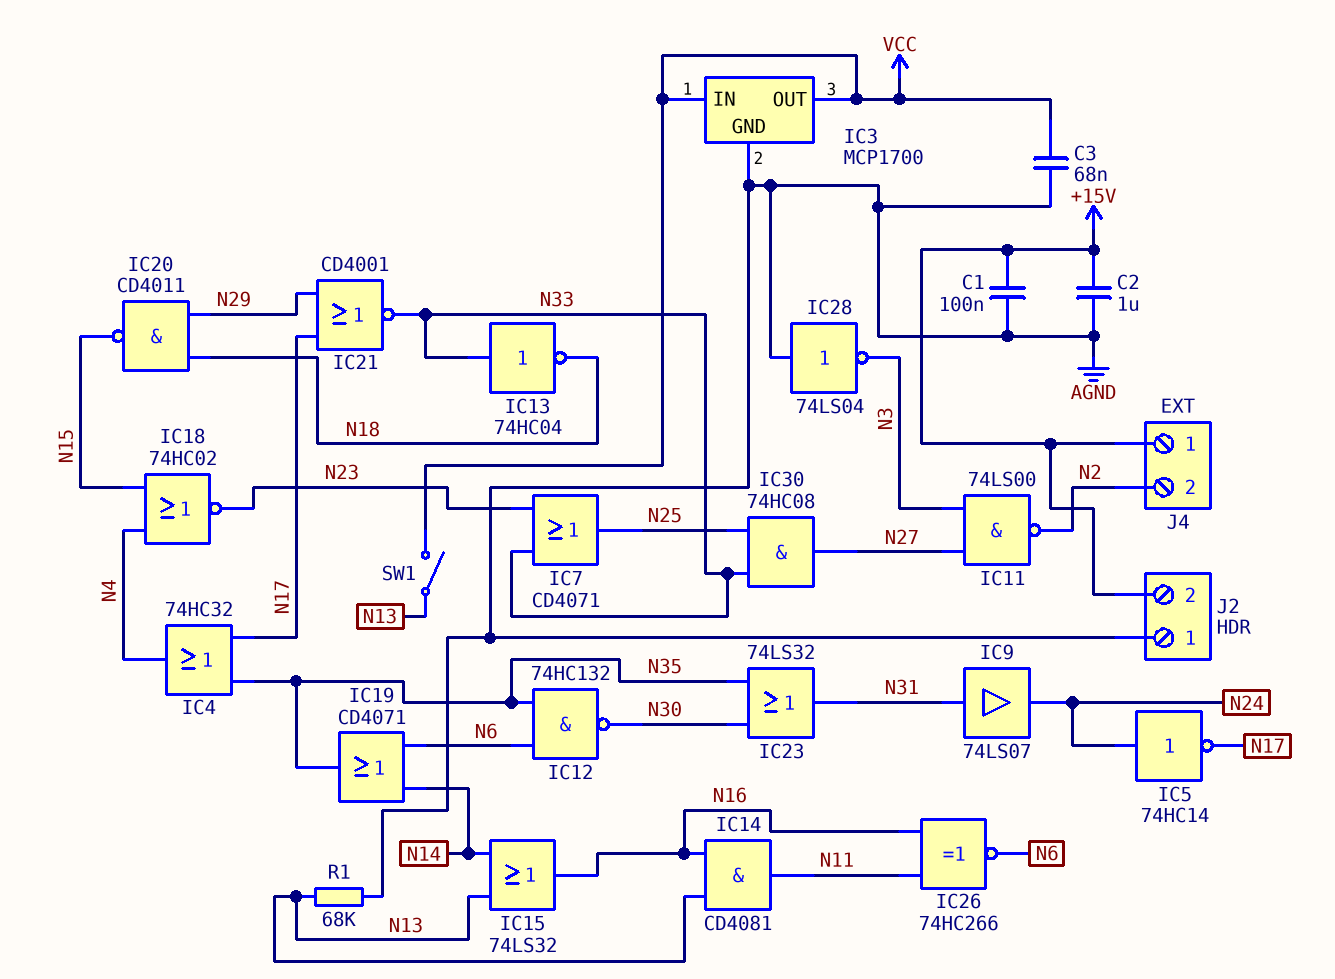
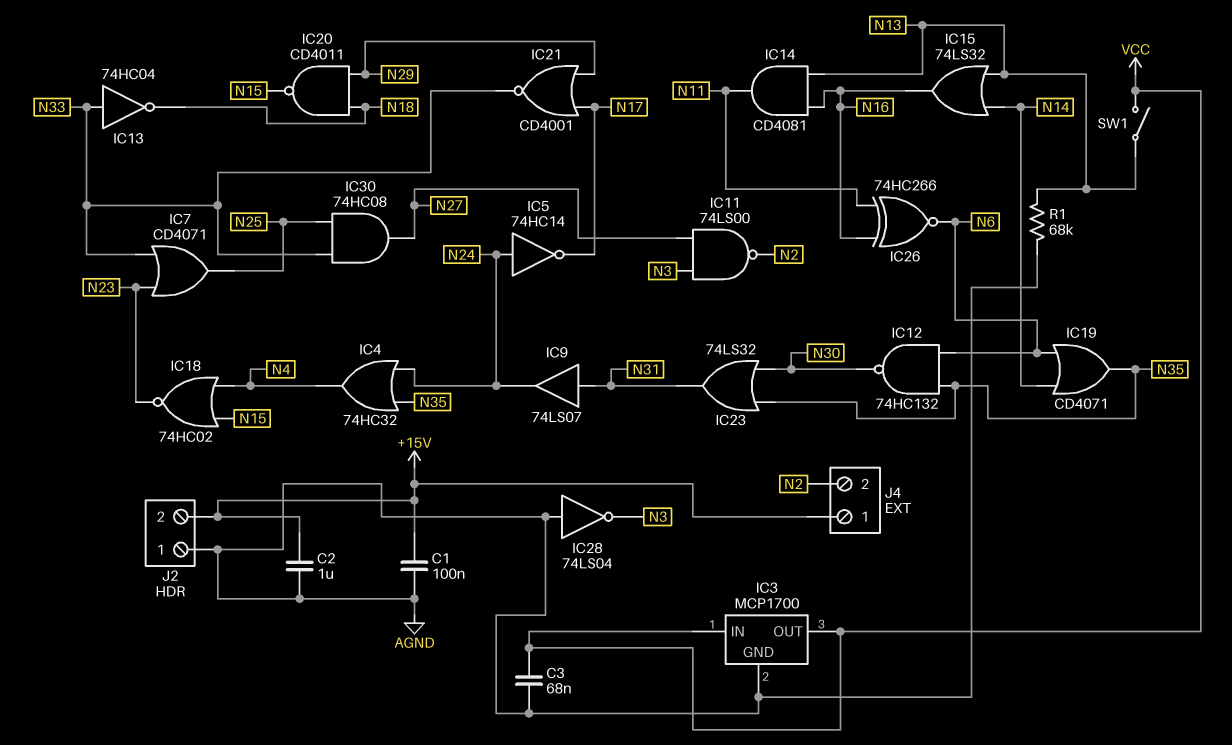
IC4: OR 74HC32 (in N17, in N35, out N4) -> OR 74HC32 (in N24, in N35, out N4)

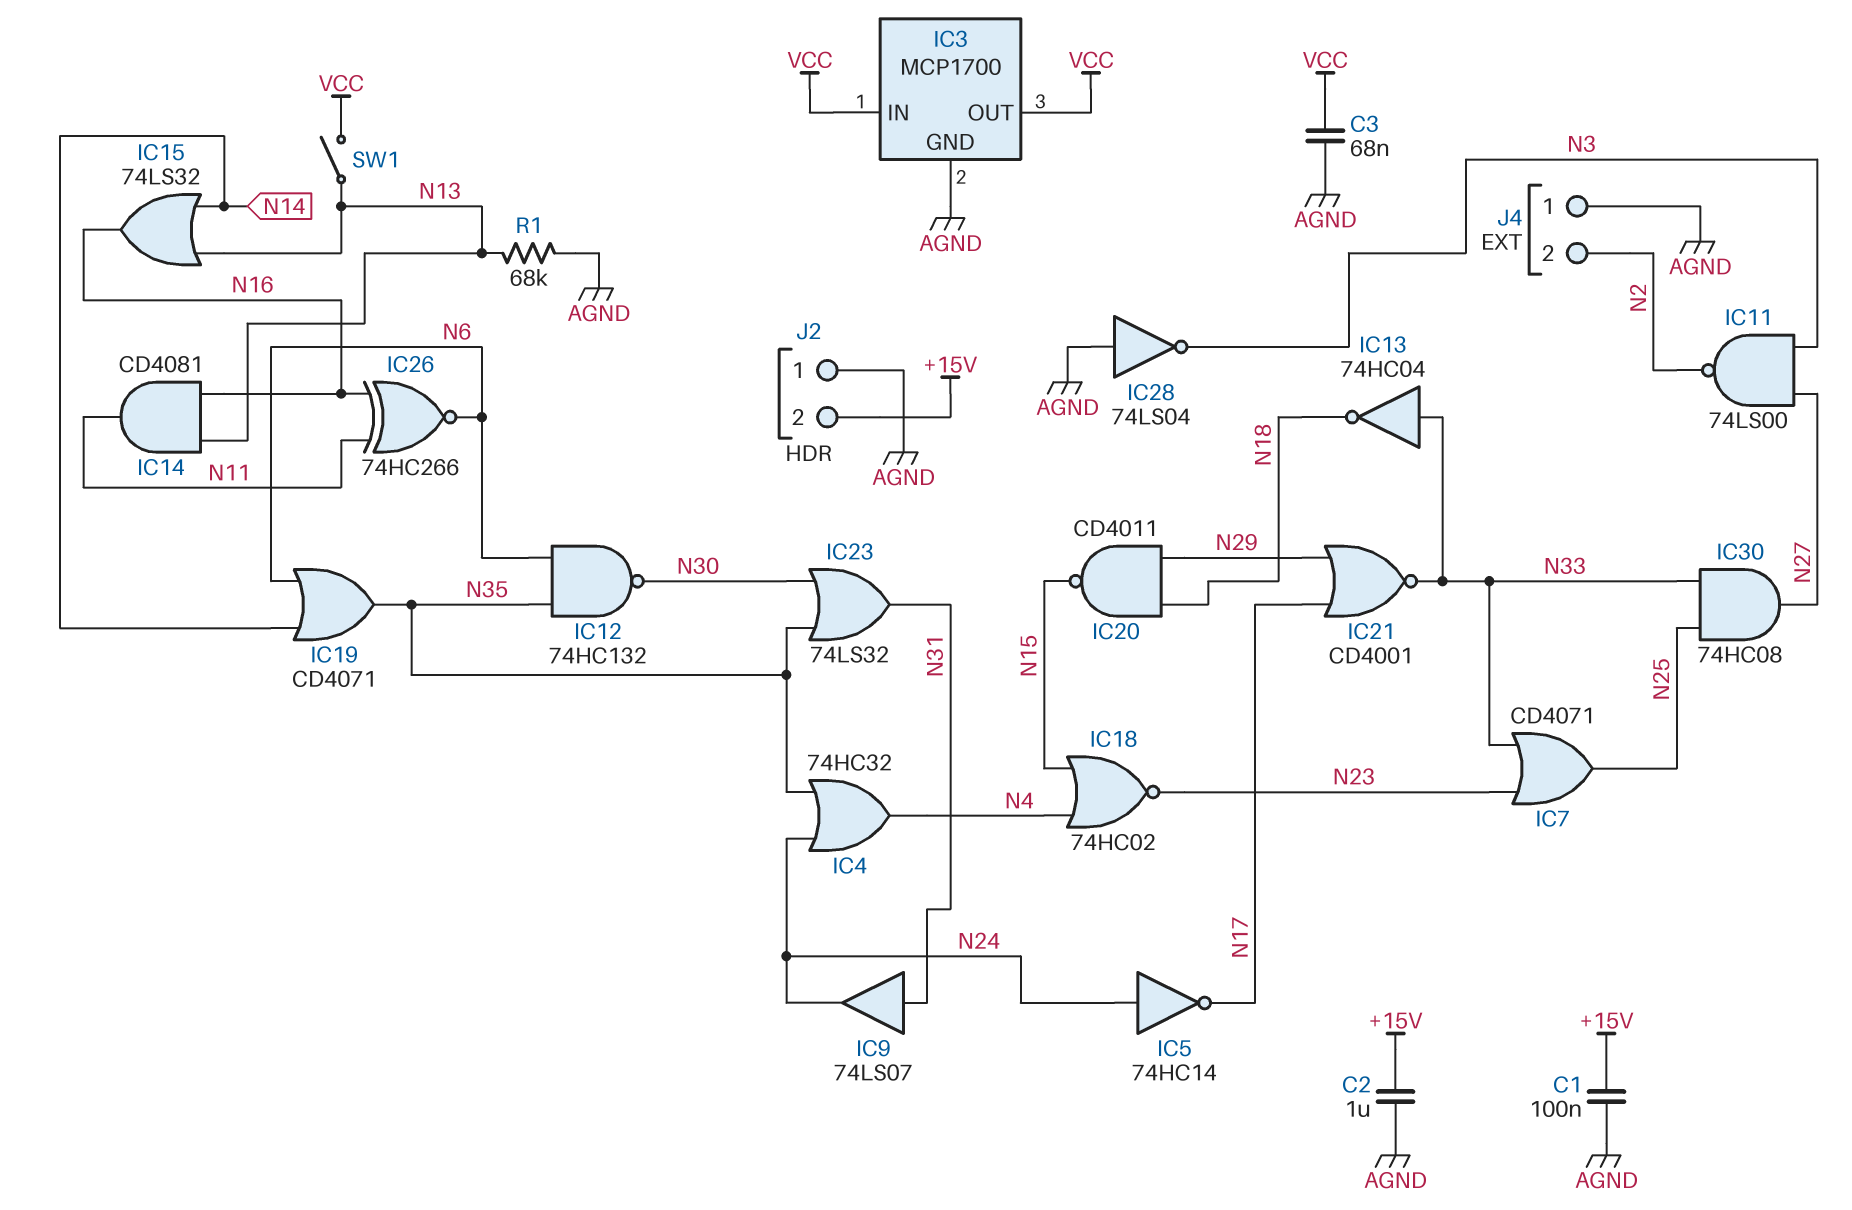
J4 pin 1: +15V -> AGND

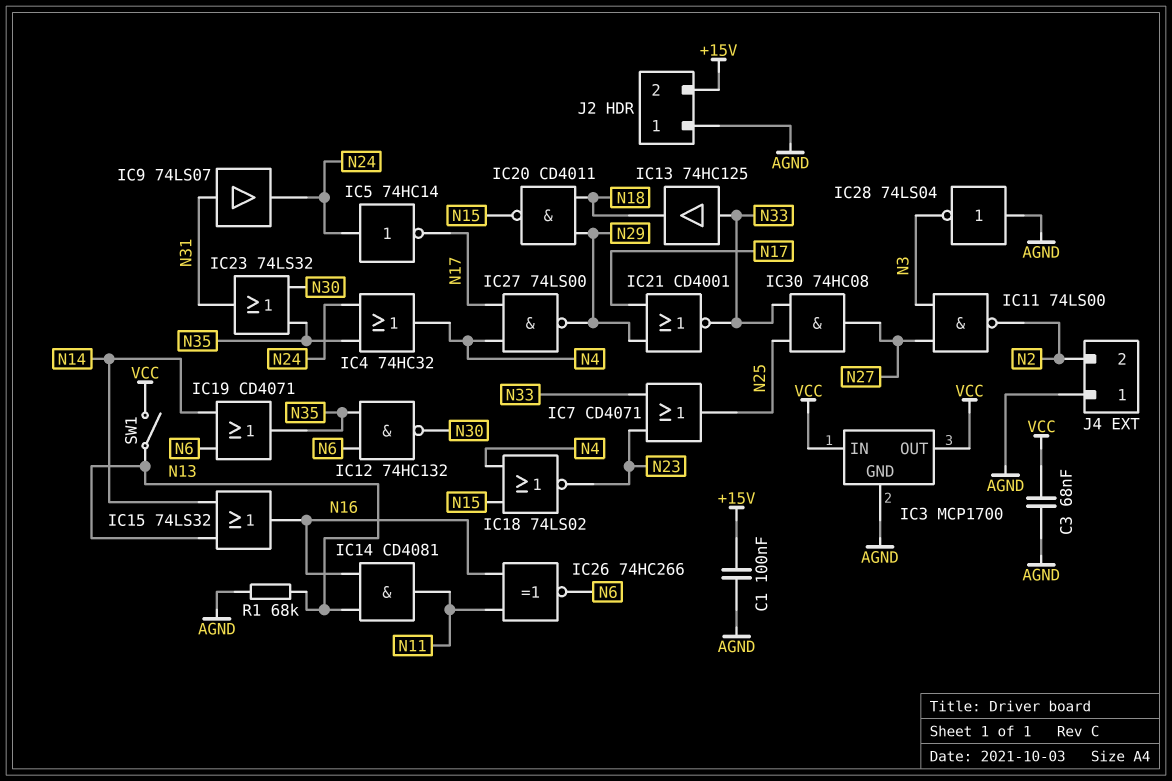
C2: 1uF (+15V, AGND) -> none
IC13: NOT 74HC04 (in N33, out N18) -> buffer 74HC125 (in N33, out N18)
IC18: NOR 74HC02 (in N4, in N15, out N23) -> NOR 74LS02 (in N4, in N15, out N23)
IC27: none -> NAND 74LS00 (in N4, in N17, out N29)

